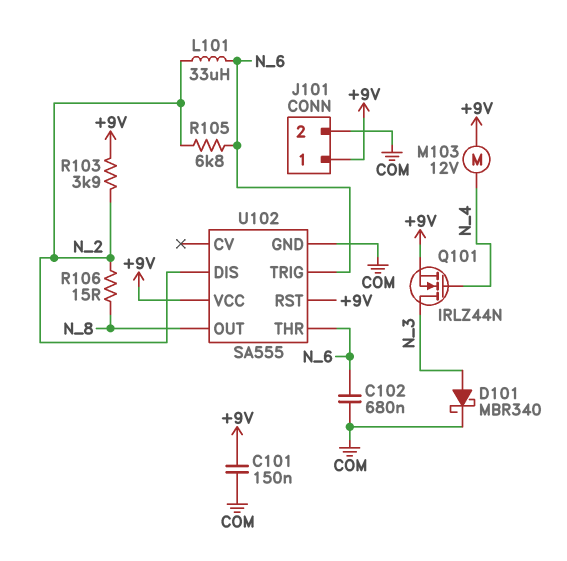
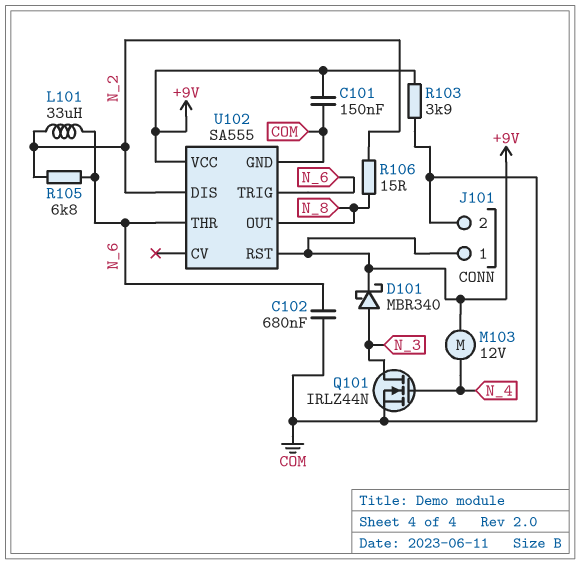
D101: schottky MBR340 (A N_3, K COM) -> schottky MBR340 (A N_3, K +9V)
Q101: NMOS IRLZ44N (G N_4, D N_3, S +9V) -> NMOS IRLZ44N (G N_4, D N_3, S COM)
R103: 3.9k (+9V, N_2) -> 3.9k (+9V, COM)

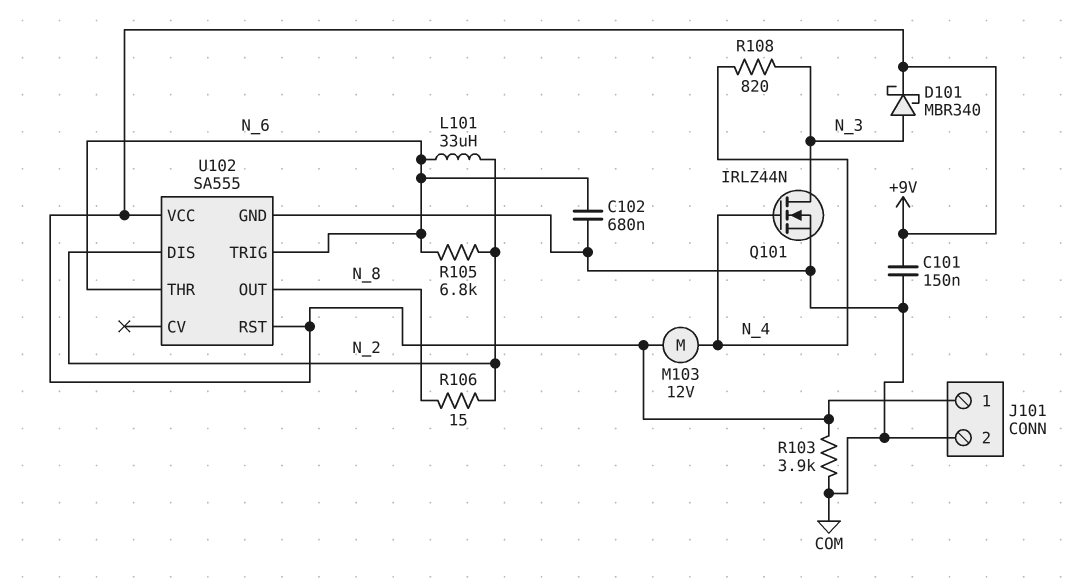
R108: none -> 820 (N_3, N_4)

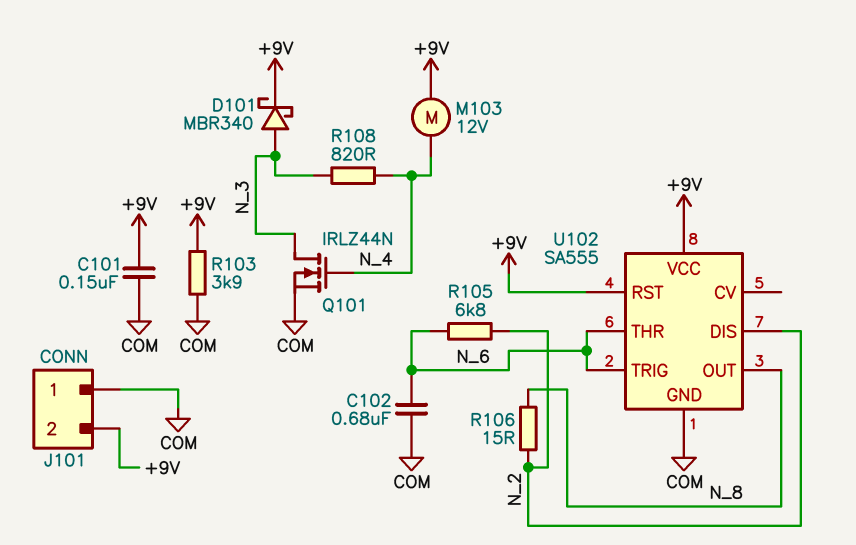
J101 pin 1: +9V -> COM
J101 pin 2: COM -> +9V
L101: 33uH (N_2, N_6) -> none

